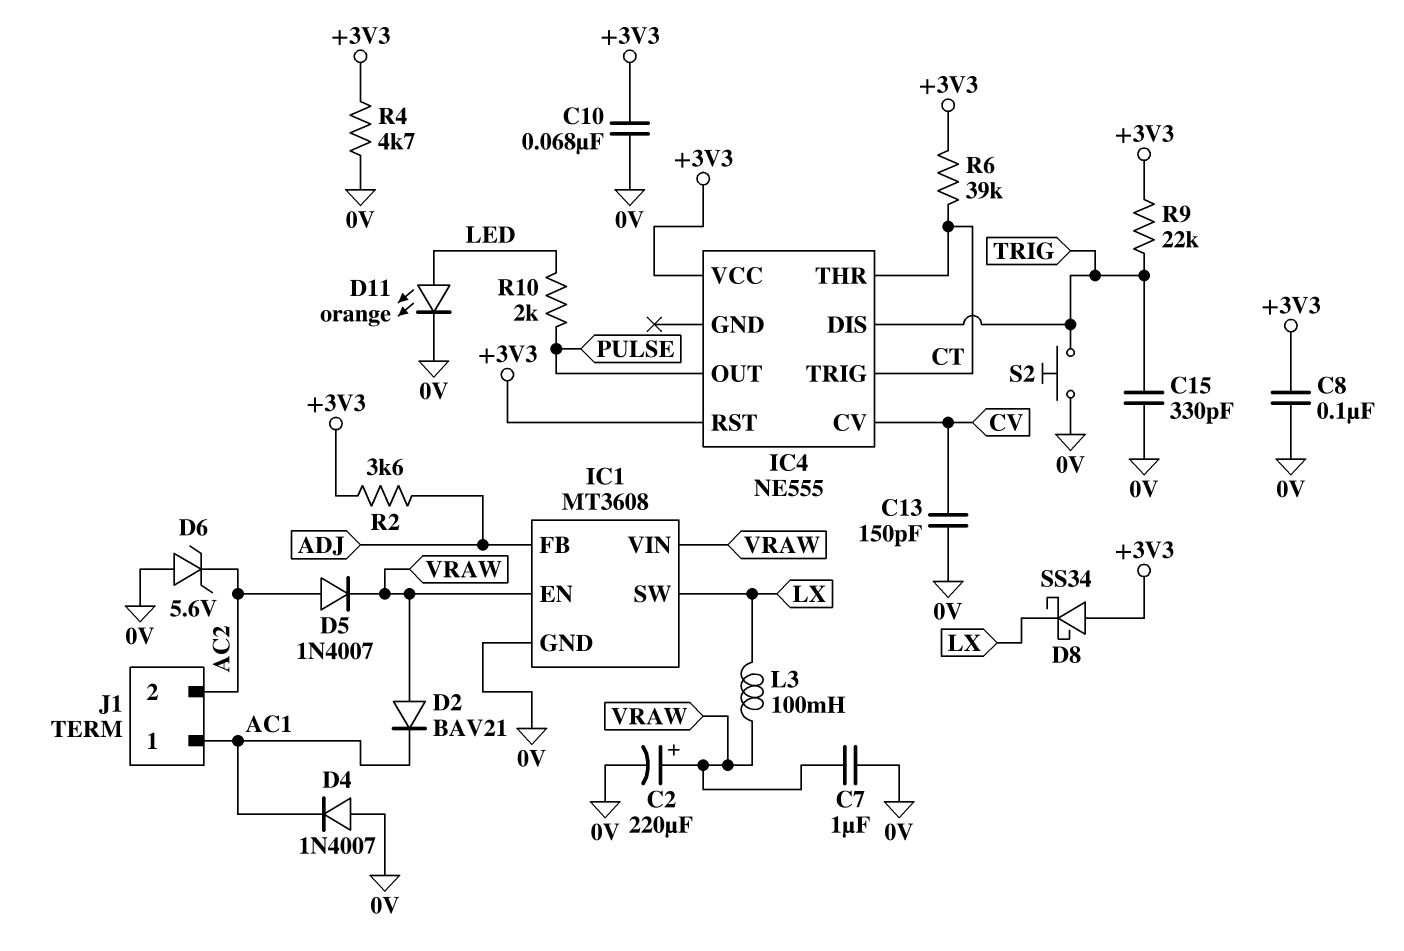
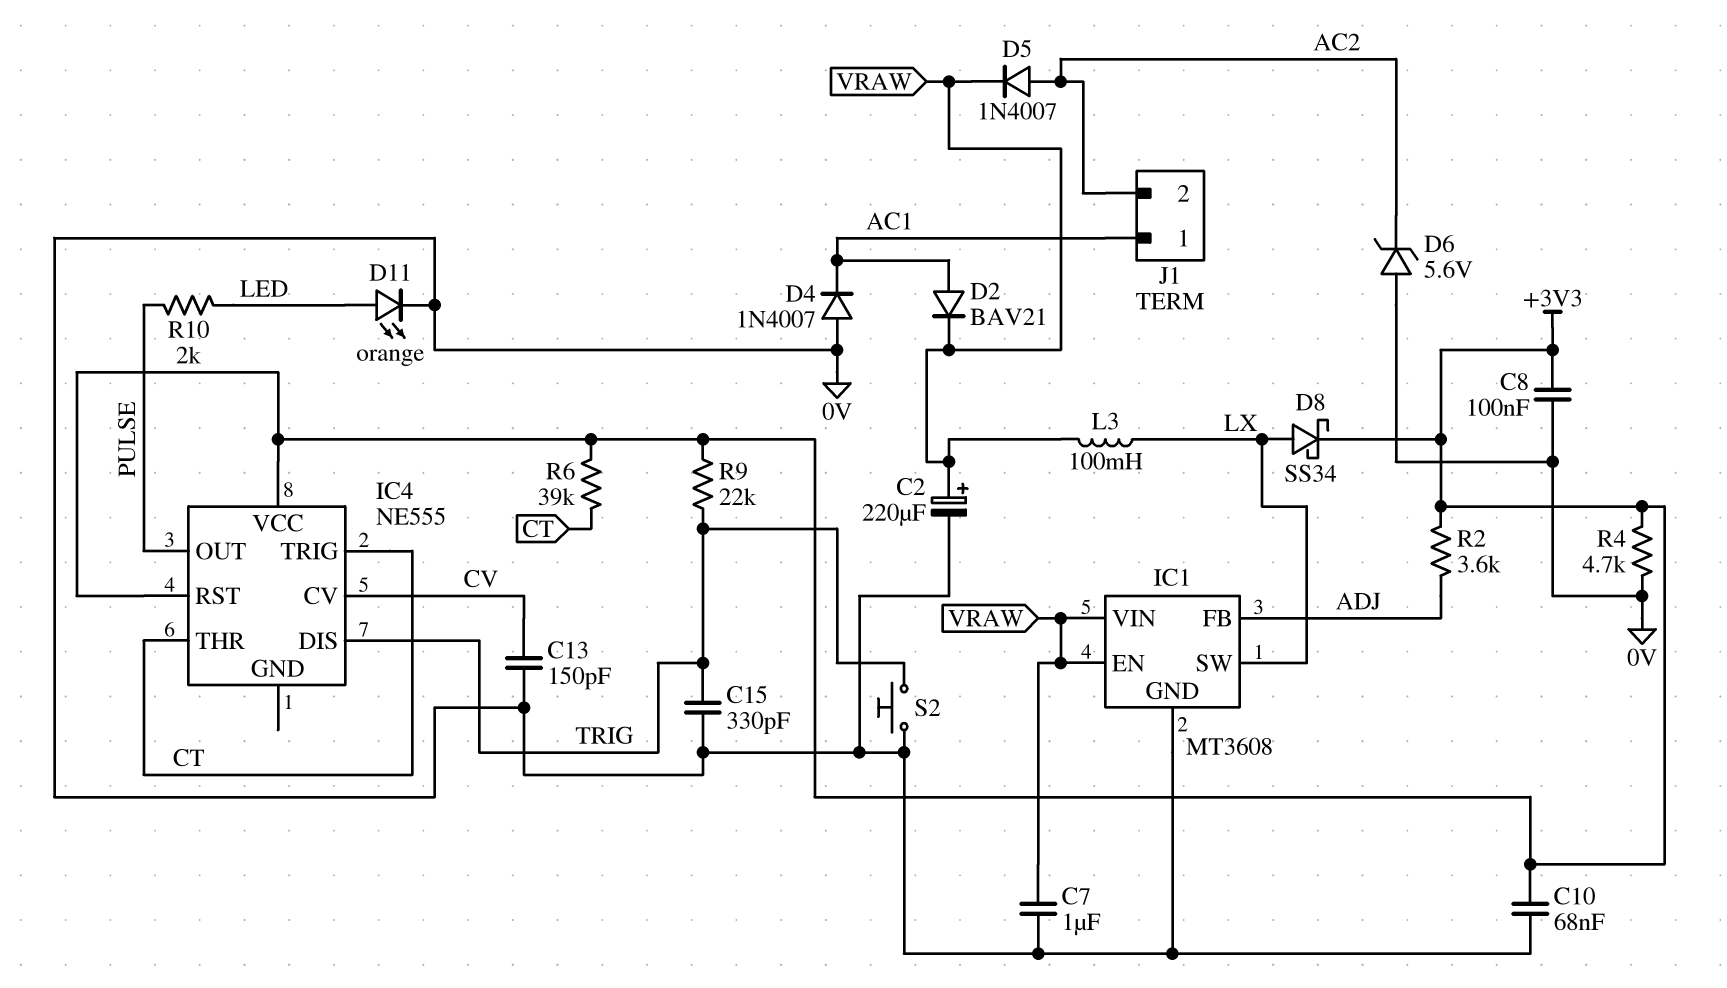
D2: diode BAV21 (A VRAW, K AC1) -> diode BAV21 (A AC1, K VRAW)
D8: schottky SS34 (A +3V3, K LX) -> schottky SS34 (A LX, K +3V3)

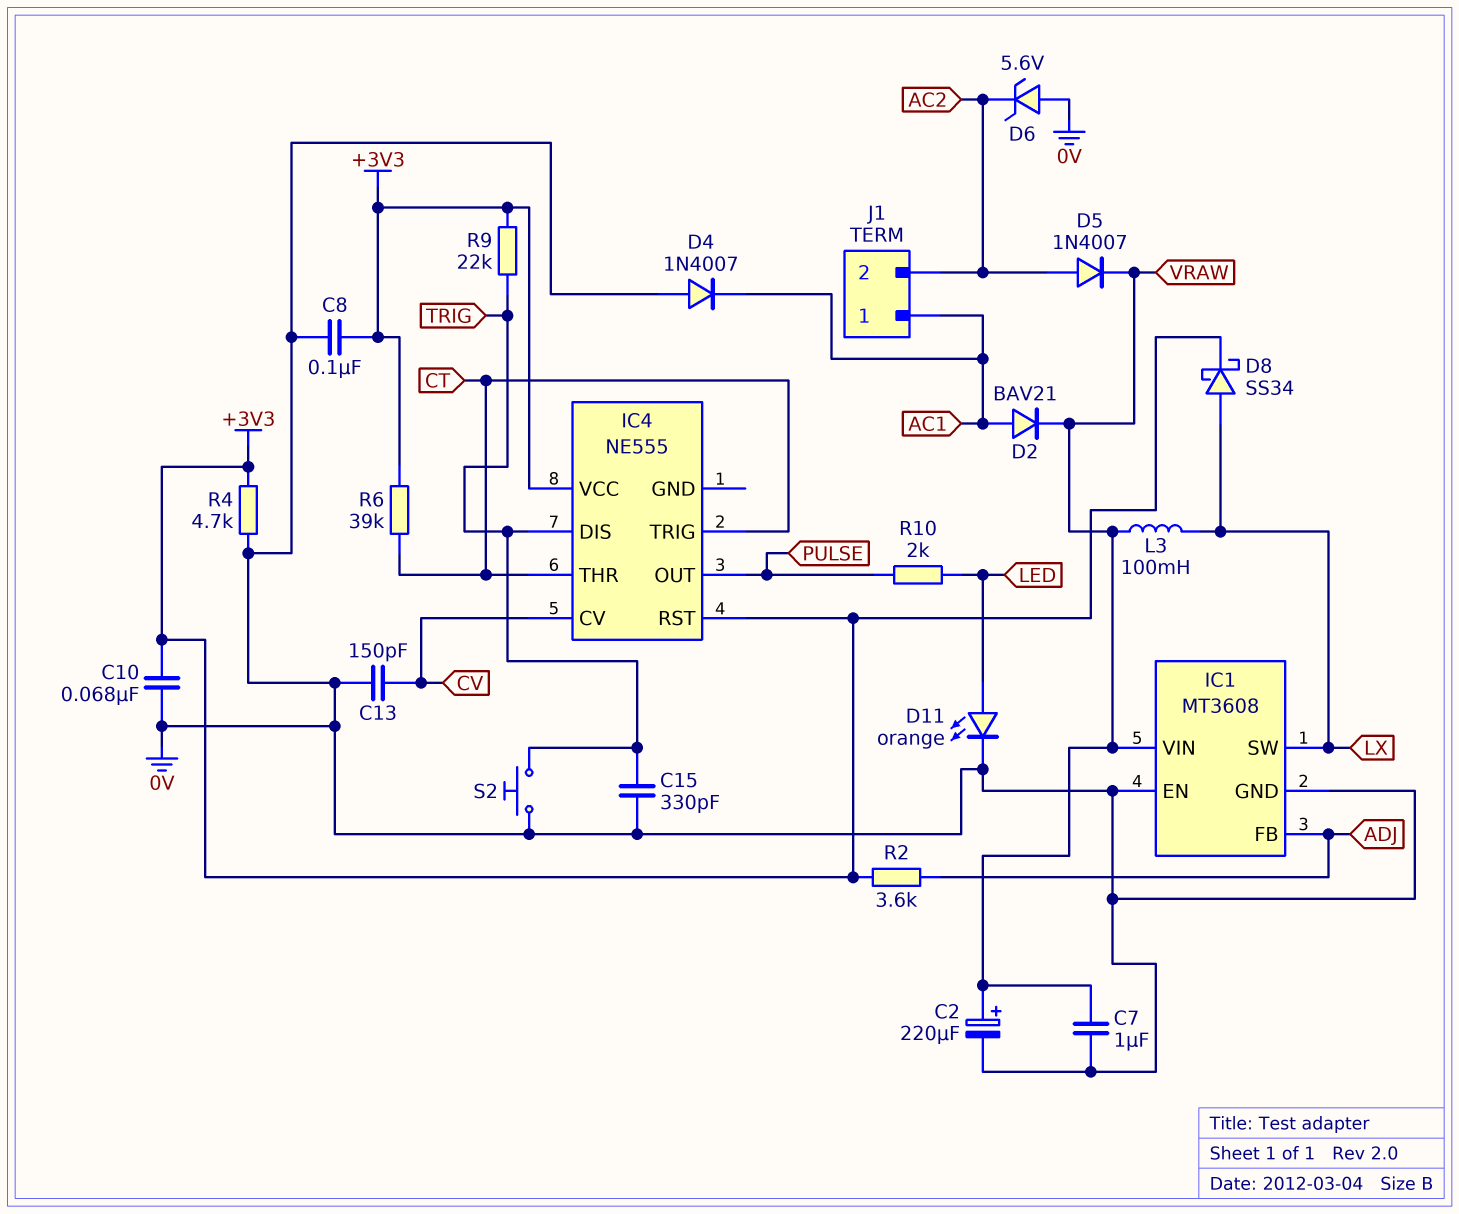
IC1 pin EN: VRAW -> 0V

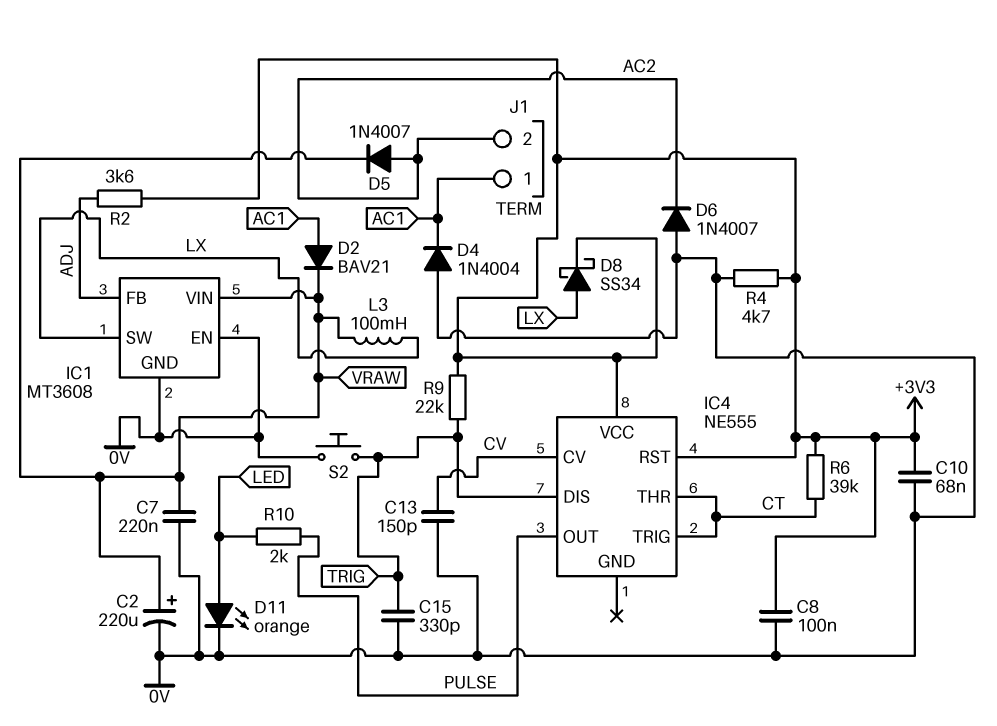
C7: 1uF (0V, VRAW) -> 220nF (0V, VRAW)
D4: diode 1N4007 (A 0V, K AC1) -> diode 1N4004 (A 0V, K AC1)
D6: zener 5.6V (A 0V, K AC2) -> diode 1N4007 (A 0V, K AC2)

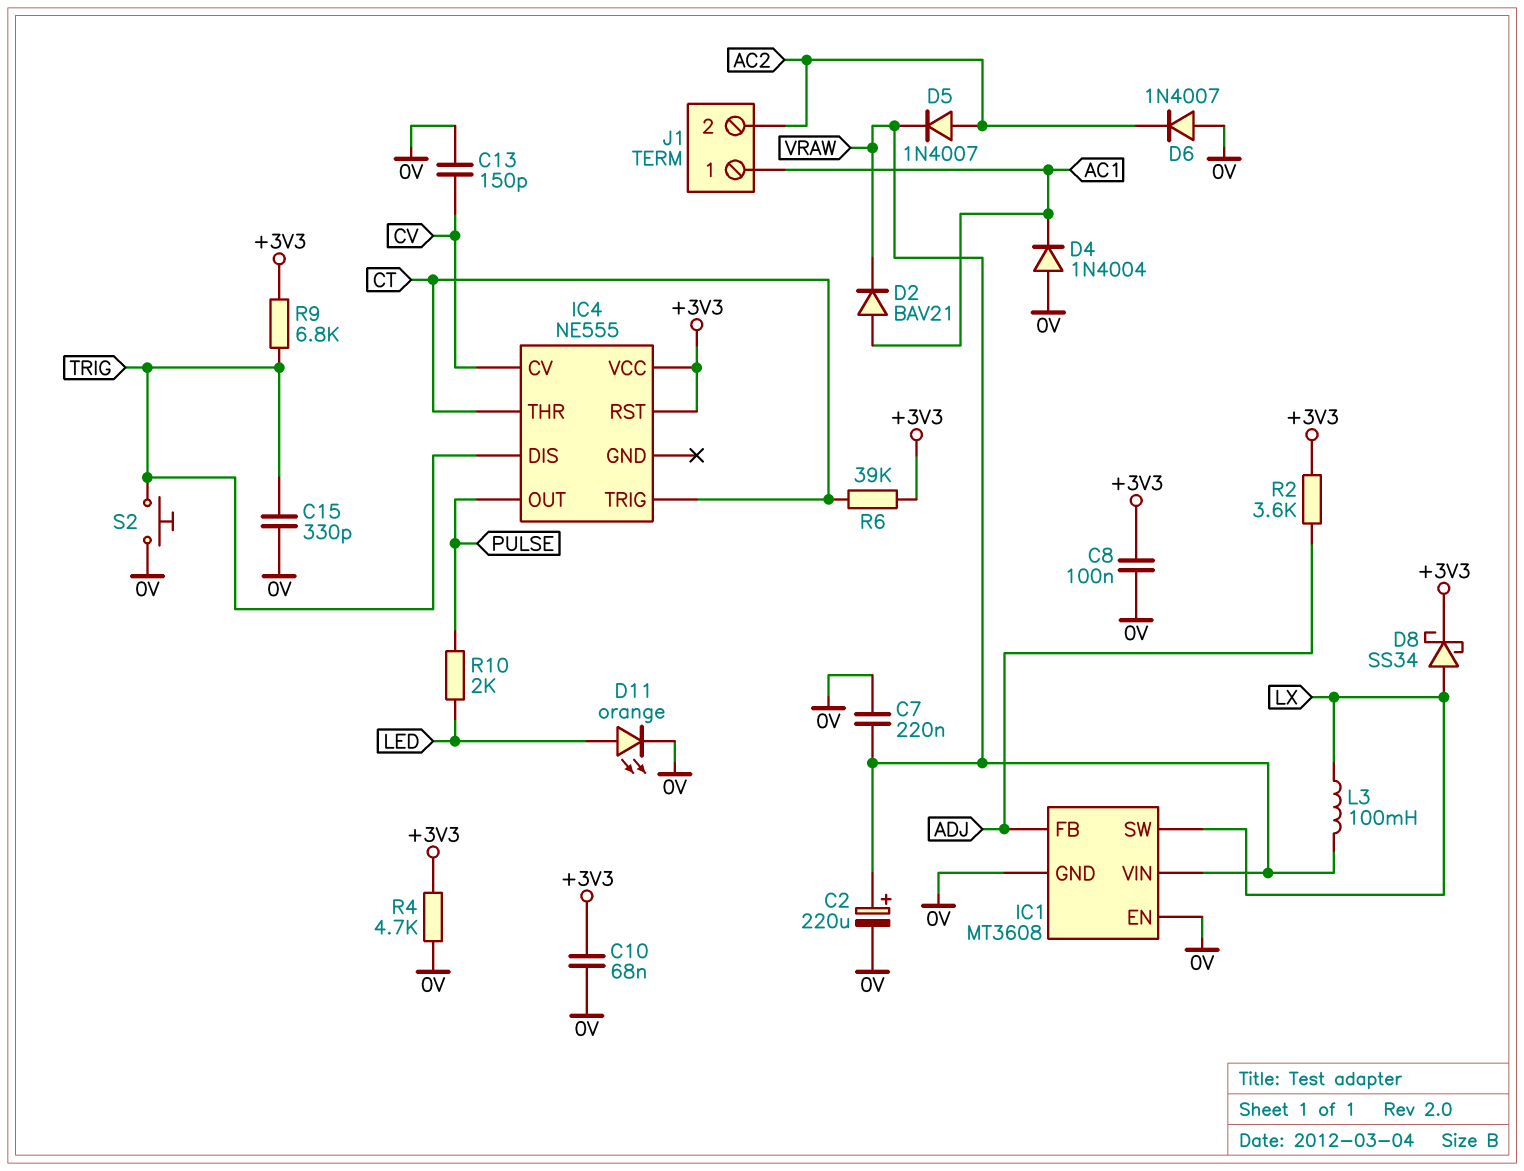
R9: 22k (+3V3, TRIG) -> 6.8k (+3V3, TRIG)

